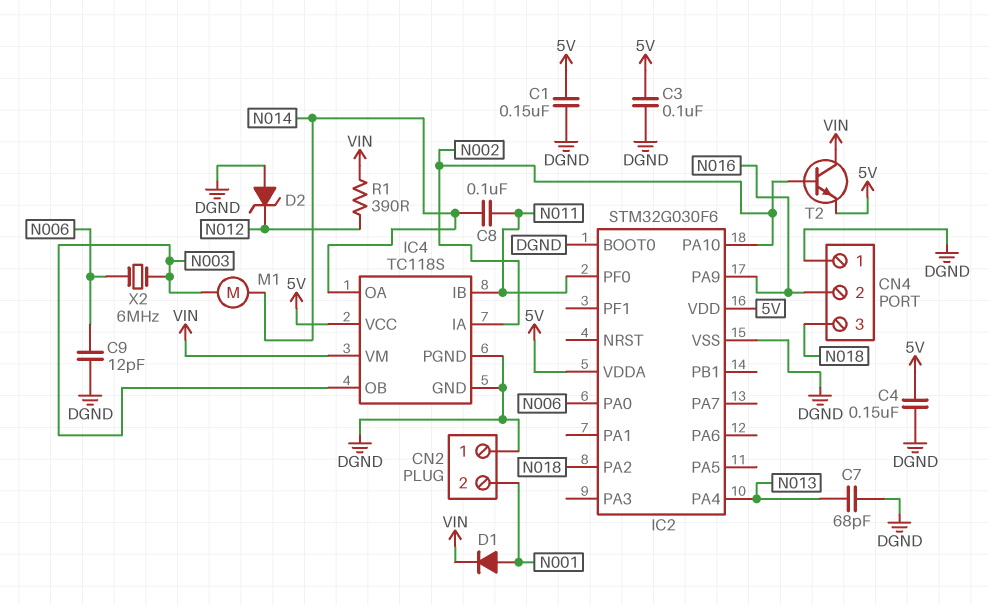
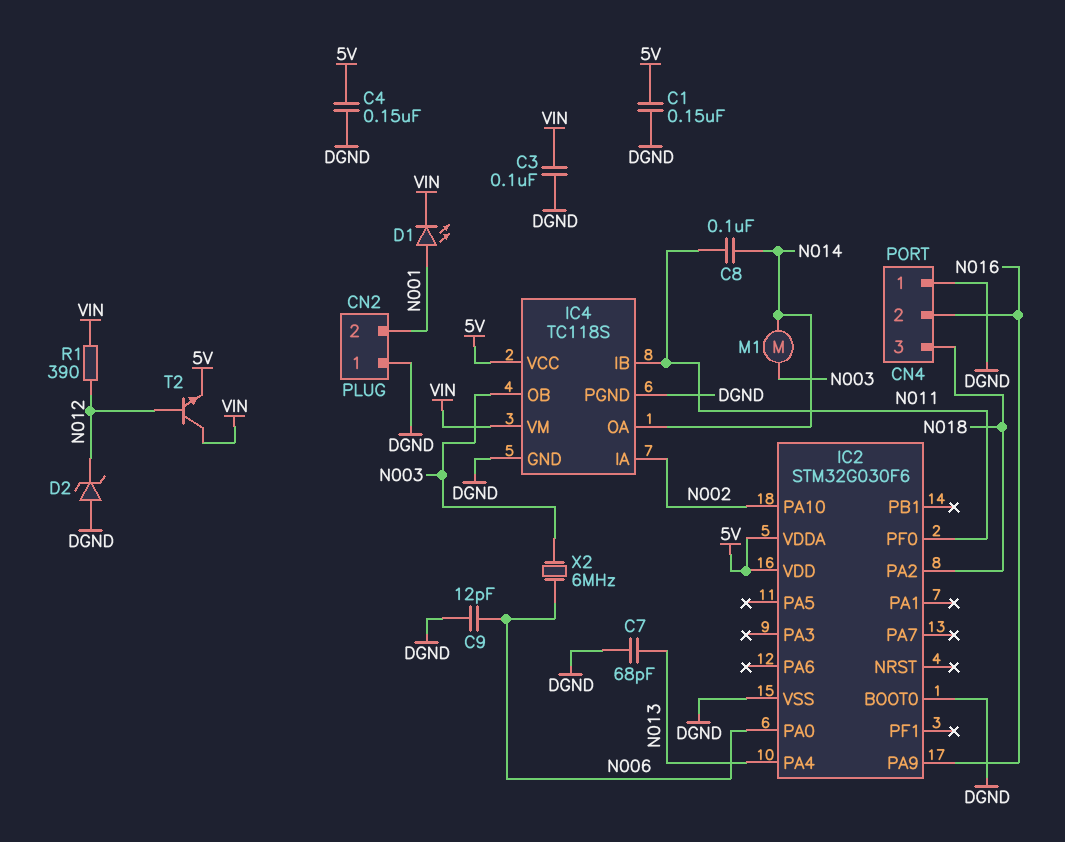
C3: 100nF (5V, DGND) -> 100nF (DGND, VIN)
D1: diode (A N001, K VIN) -> LED (A N001, K VIN)
T2: NPN (B N002, C VIN, E 5V) -> NPN (B N012, C VIN, E 5V)

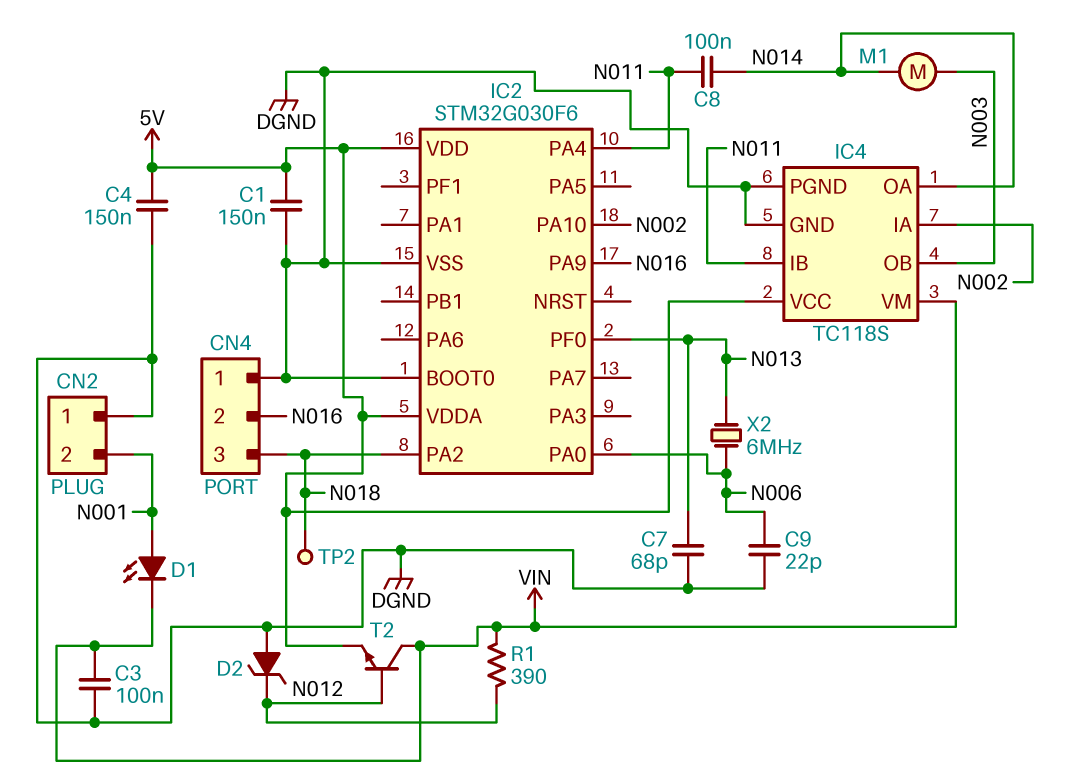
C9: 12pF (DGND, N006) -> 22pF (DGND, N006)
IC2 pin PA4: N013 -> N011
IC2 pin PF0: N011 -> N013
TP2: none -> test point (N018)
X2: 6MHz (N003, N006) -> 6MHz (N006, N013)

